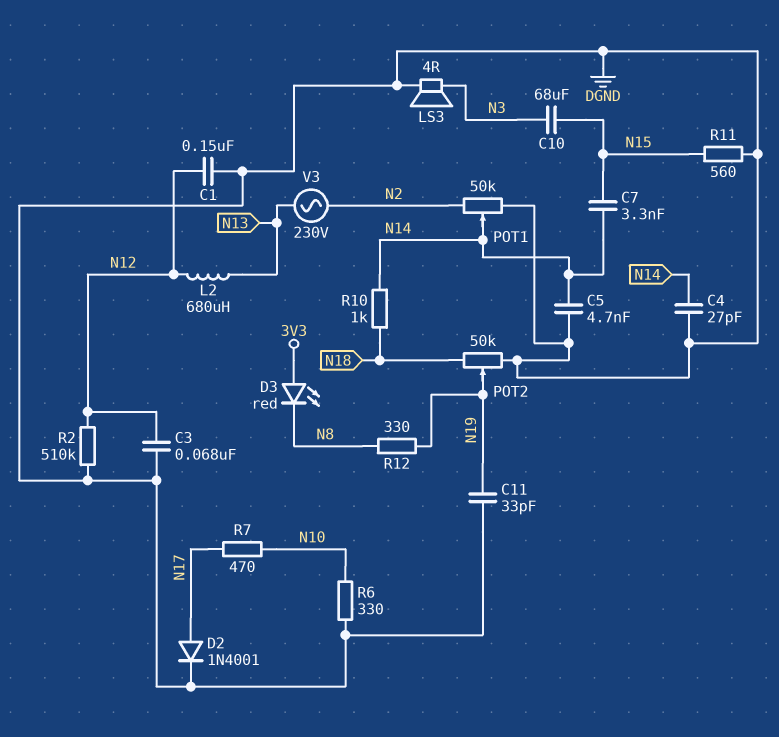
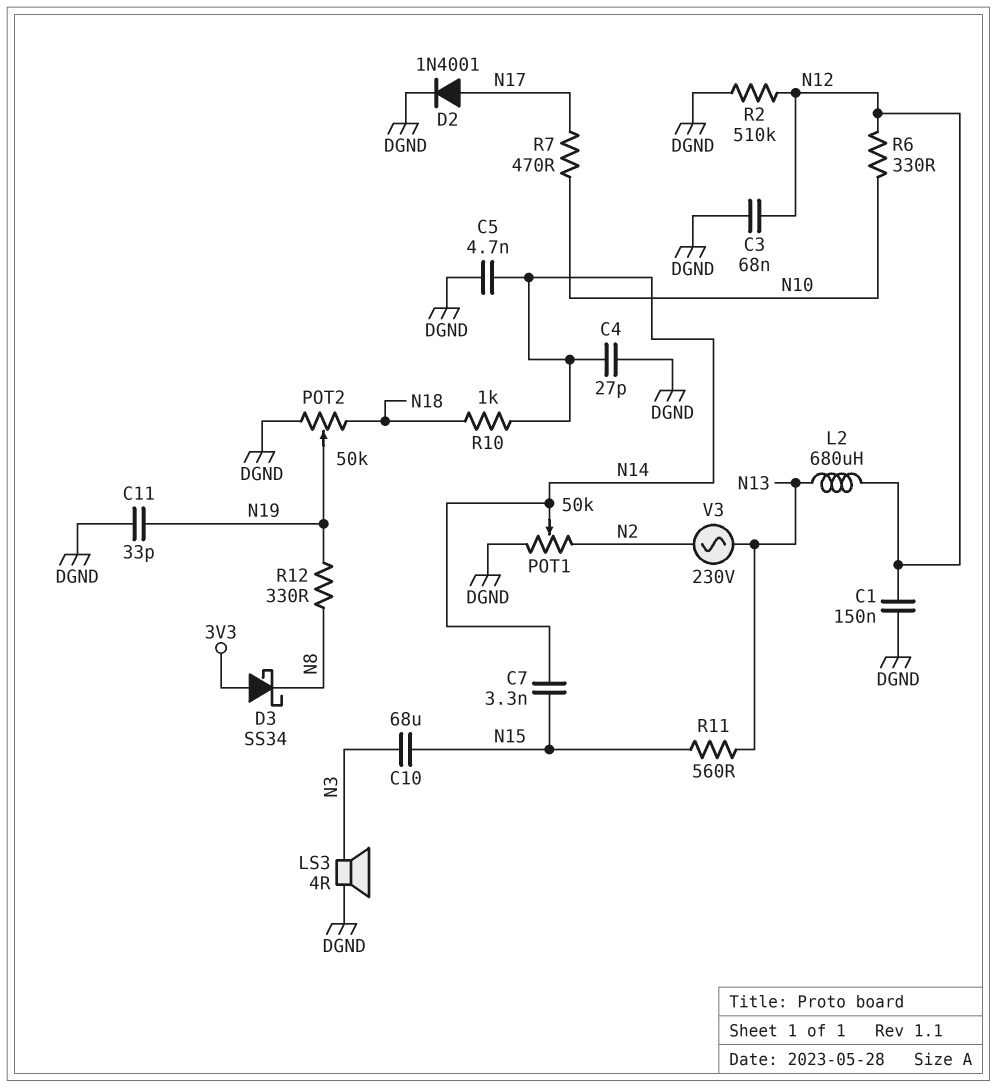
D3: LED red (A 3V3, K N8) -> schottky SS34 (A 3V3, K N8)
R6: 330 (DGND, N10) -> 330 (N10, N12)
R11: 560 (DGND, N15) -> 560 (N13, N15)

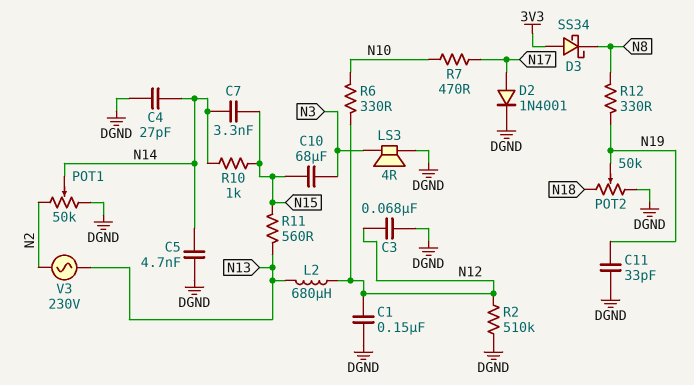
R10: 1k (N14, N18) -> 1k (N14, N15)

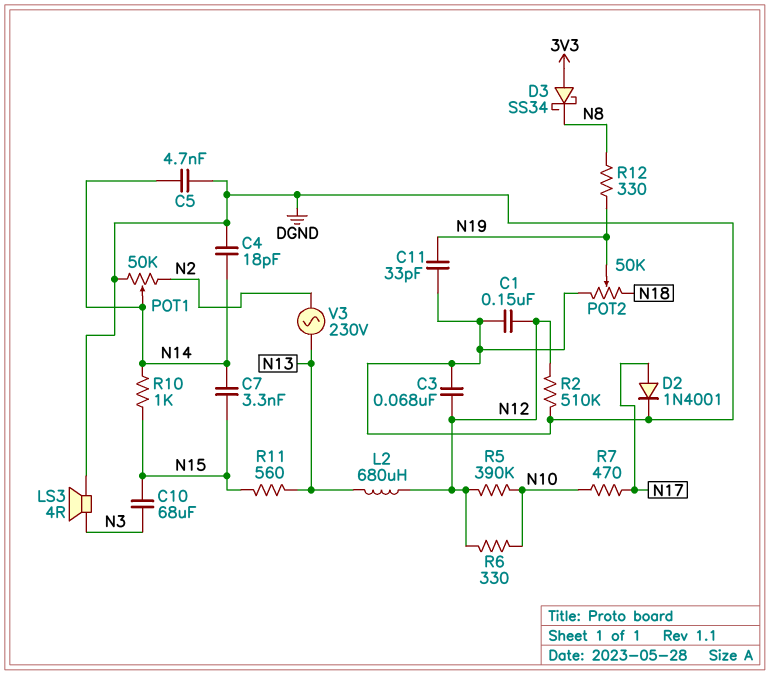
C4: 27pF (DGND, N14) -> 18pF (DGND, N14)
R5: none -> 390k (N10, N12)

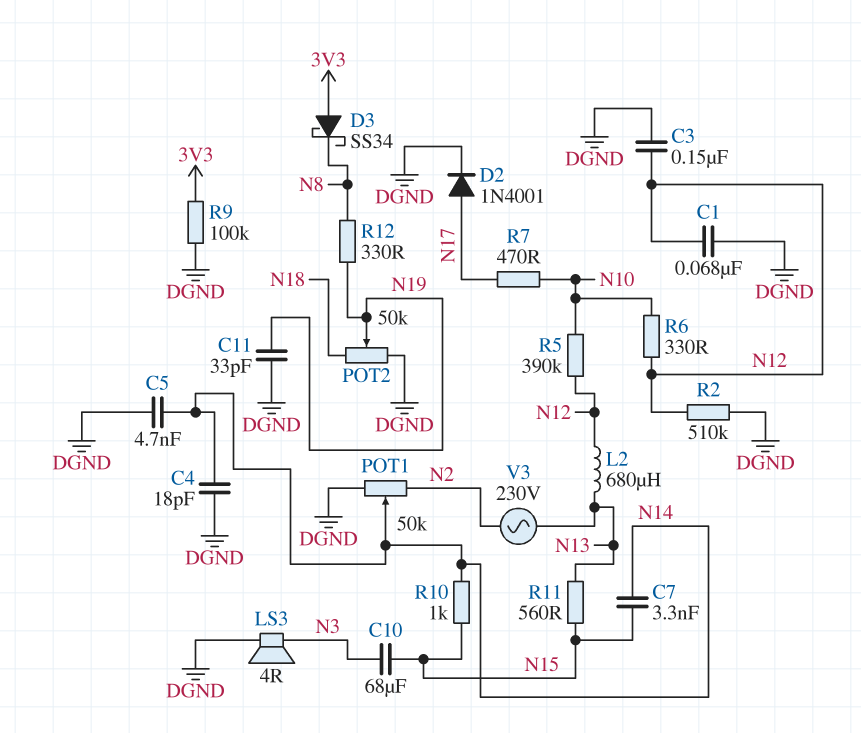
C1: 150nF (DGND, N12) -> 68nF (DGND, N12)
C3: 68nF (DGND, N12) -> 150nF (DGND, N12)
R9: none -> 100k (3V3, DGND)

